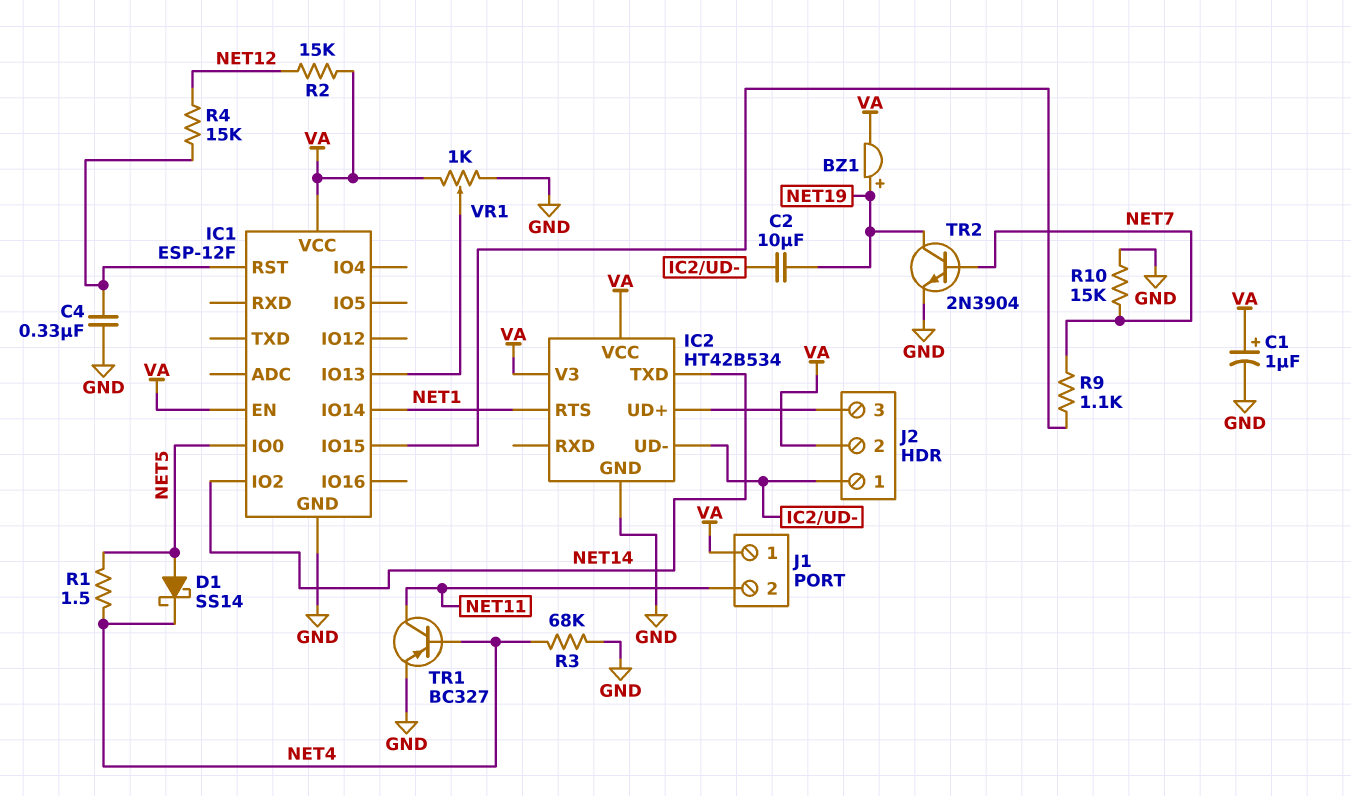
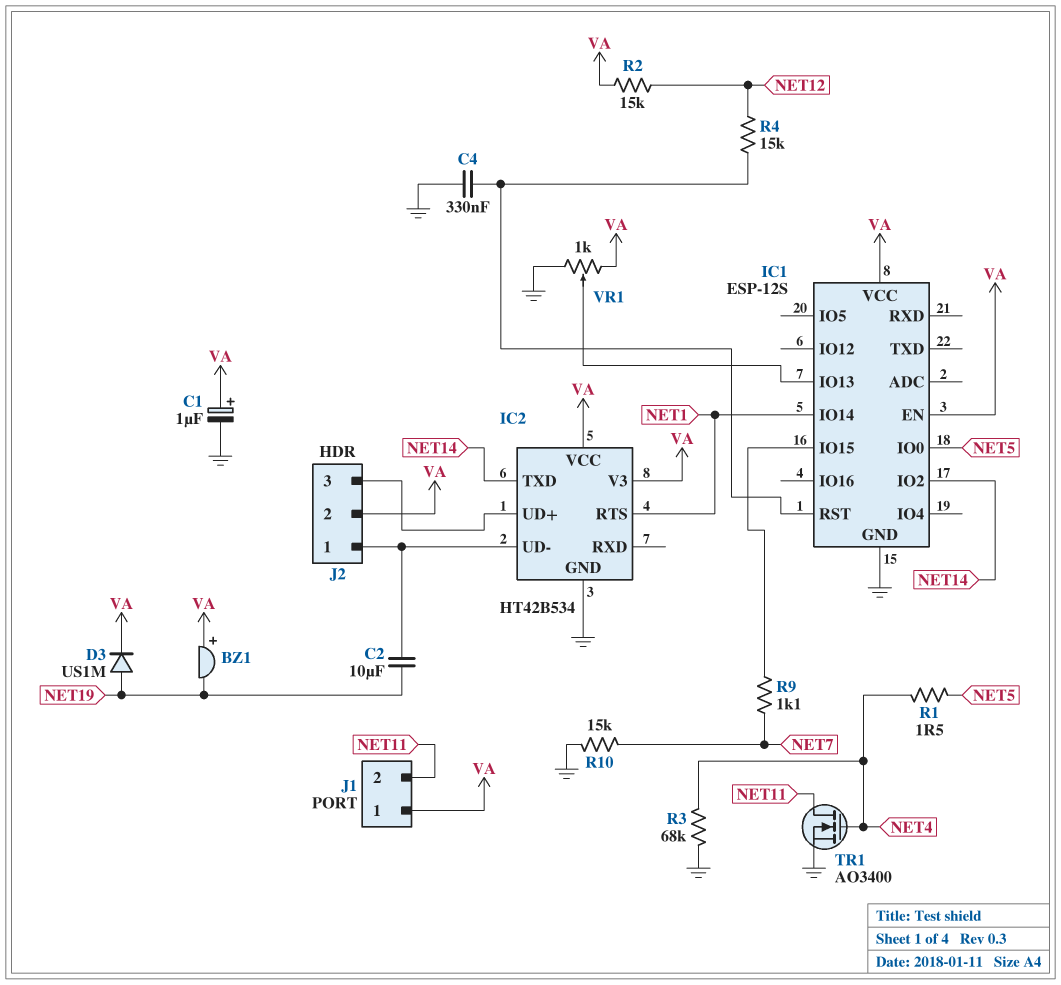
BZ1: buzzer (plus NET19, minus VA) -> buzzer (plus VA, minus NET19)
D1: schottky SS14 (A NET5, K NET4) -> none
D3: none -> diode US1M (A NET19, K VA)
IC1: ESP-12F -> ESP-12S
TR1: PNP BC327 (B NET4, C NET11, E GND) -> NMOS AO3400 (G NET4, D NET11, S GND)
TR2: NPN 2N3904 (B NET7, C NET19, E GND) -> none

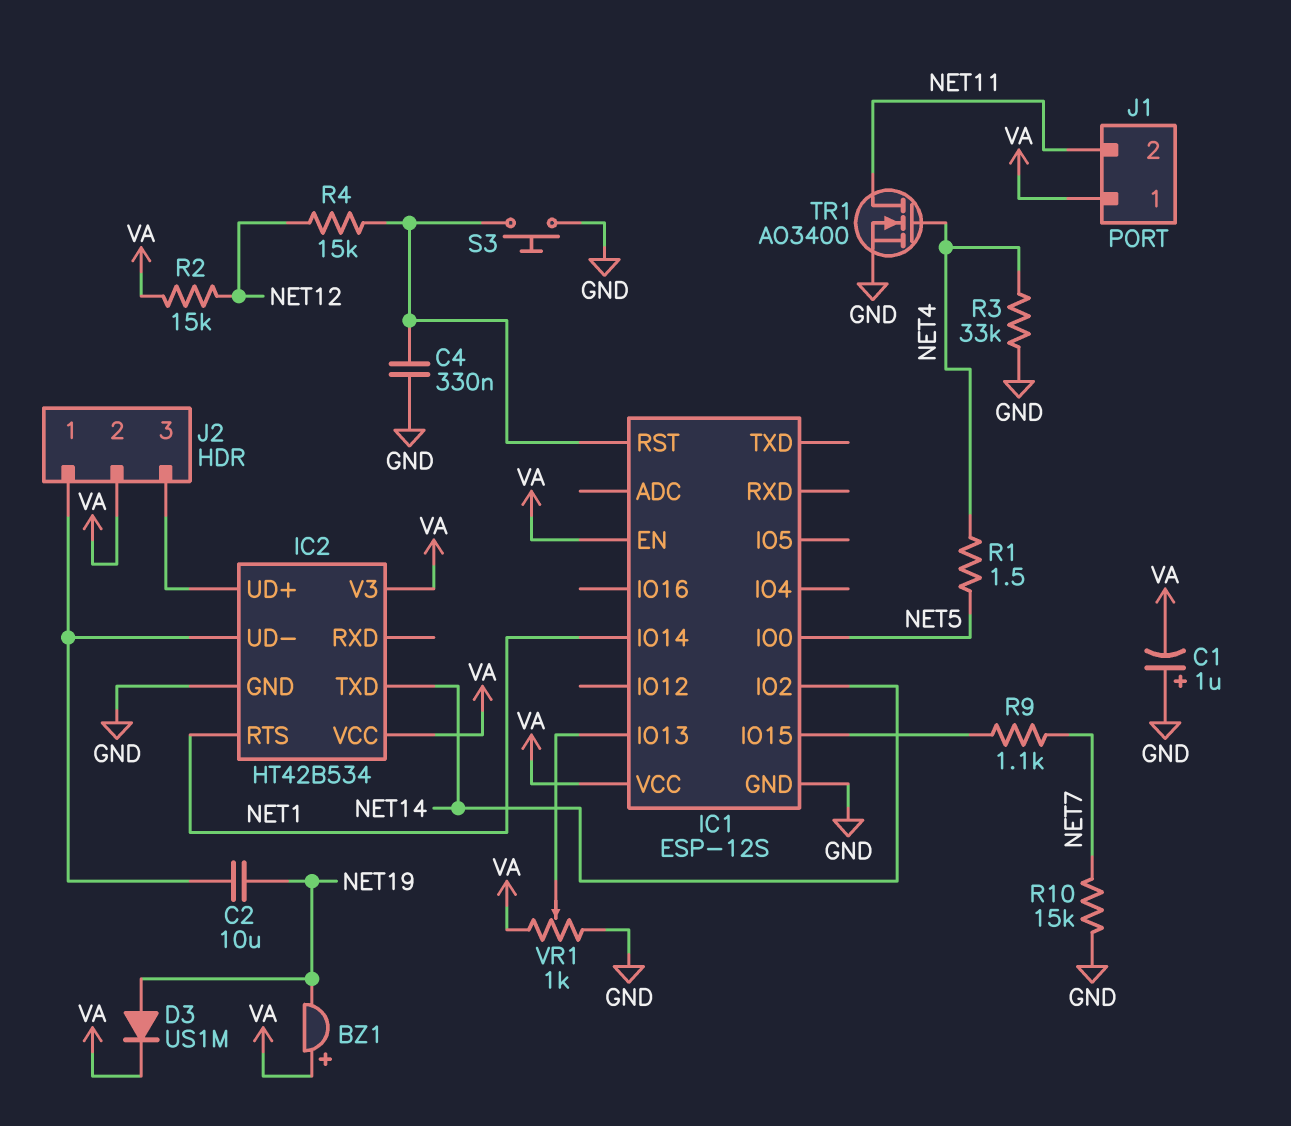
C1: 1uF (plus VA, minus GND) -> 1uF (plus GND, minus VA)
R3: 68k (GND, NET4) -> 33k (GND, NET4)
S3: none -> button (GND, IC1/RST)

